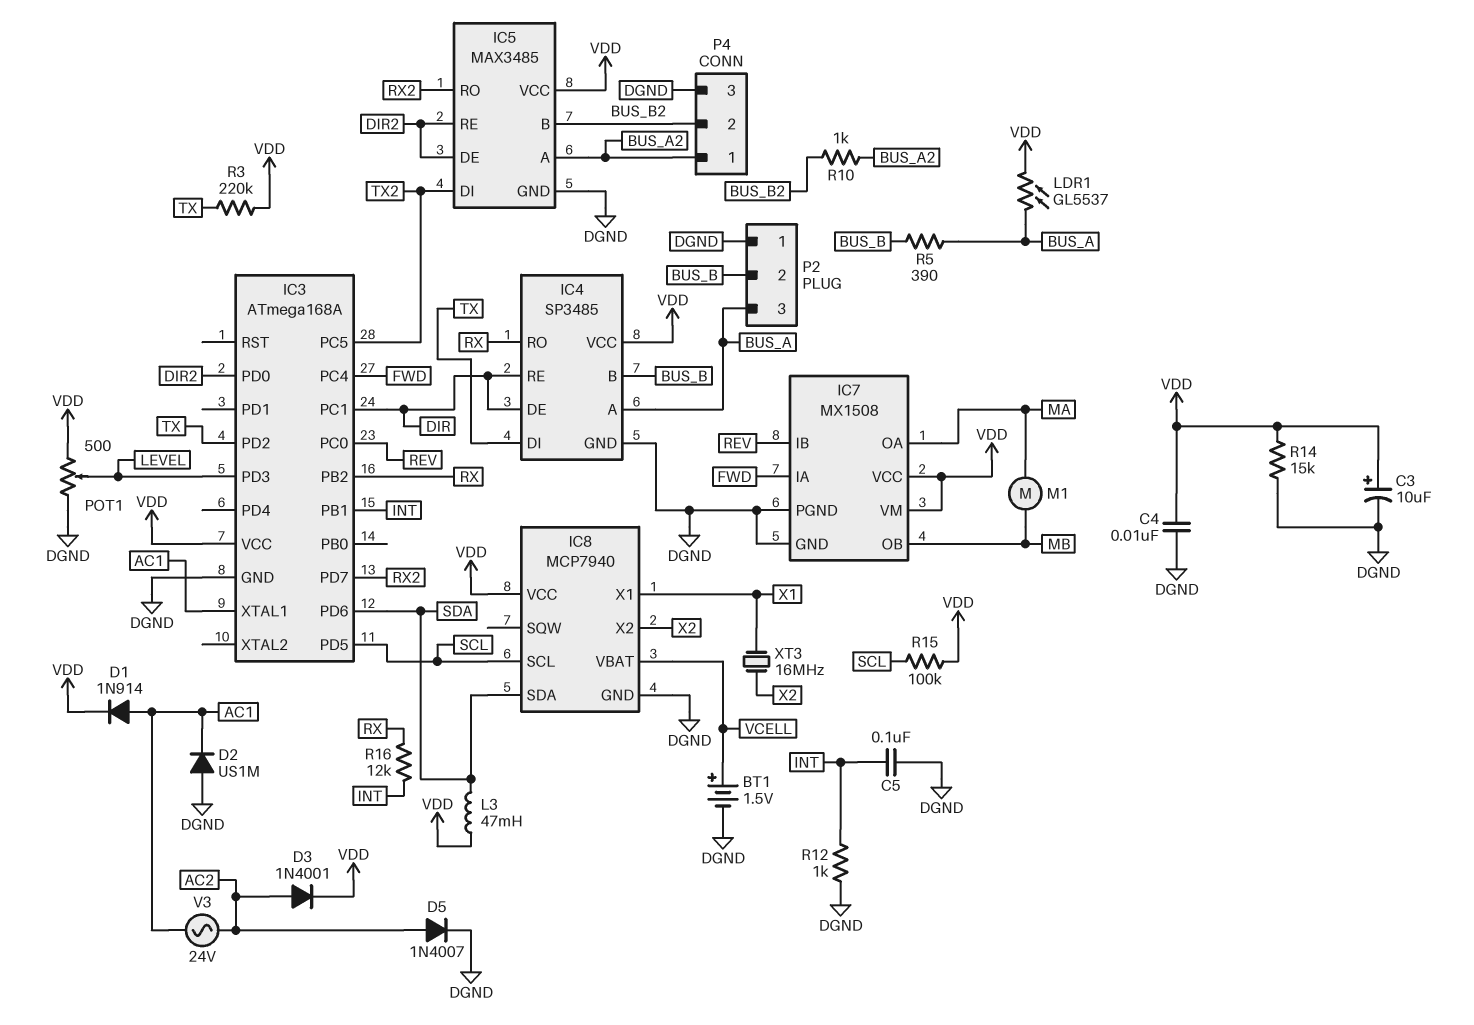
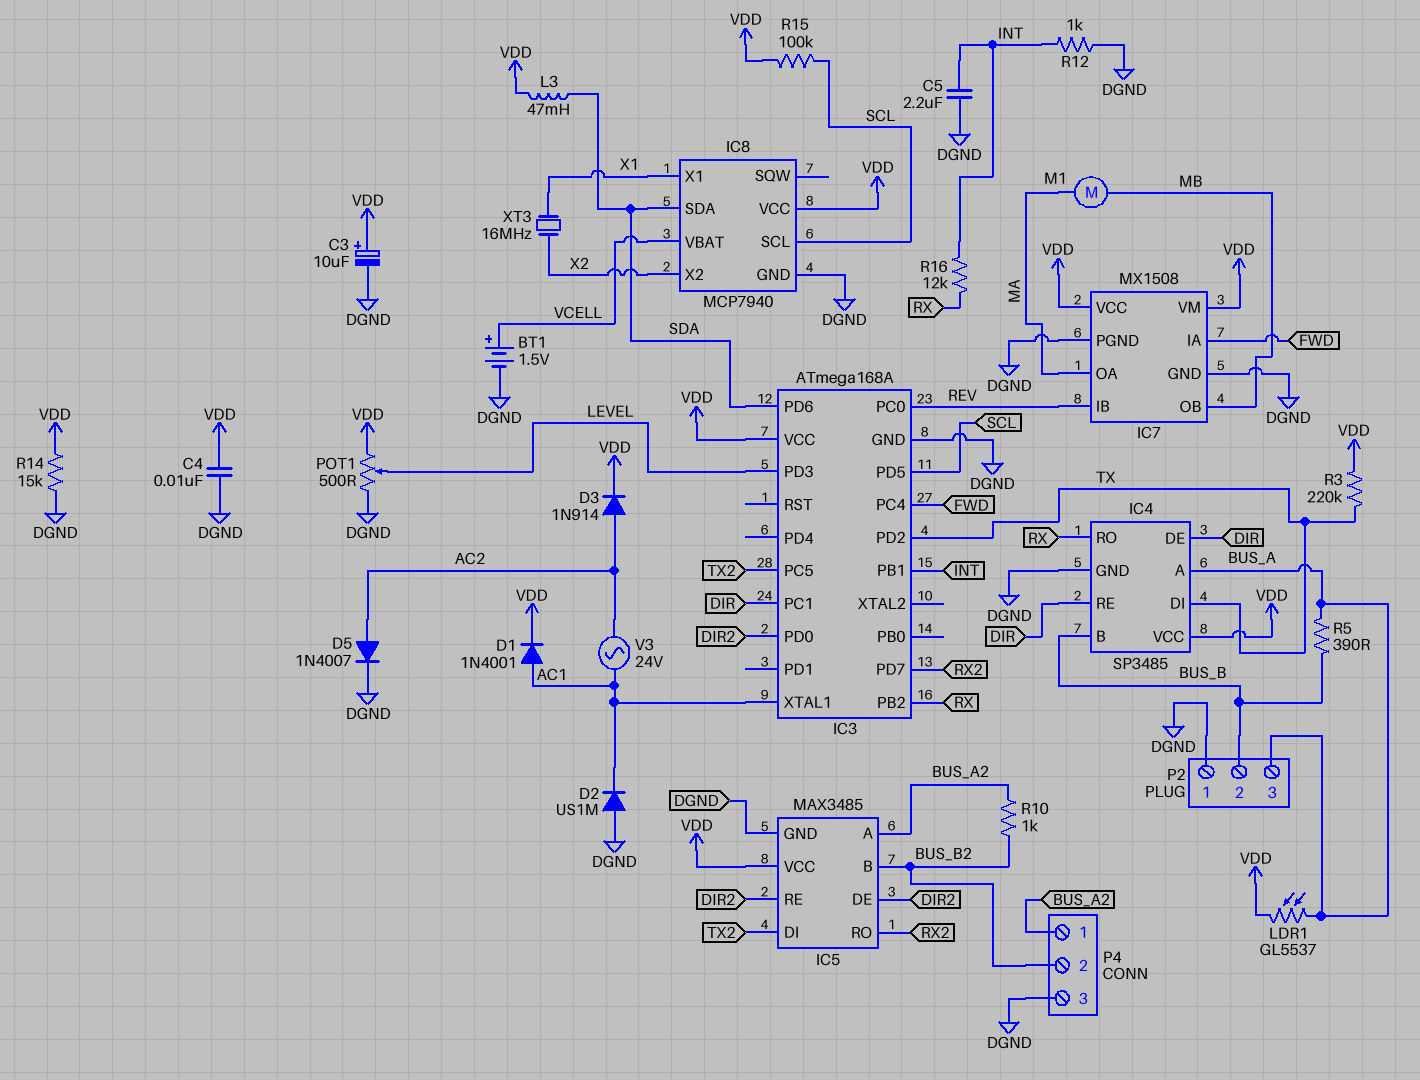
C5: 100nF (DGND, INT) -> 2.2uF (DGND, INT)
D1: diode 1N914 (A AC1, K VDD) -> diode 1N4001 (A AC1, K VDD)
D3: diode 1N4001 (A AC2, K VDD) -> diode 1N914 (A AC2, K VDD)

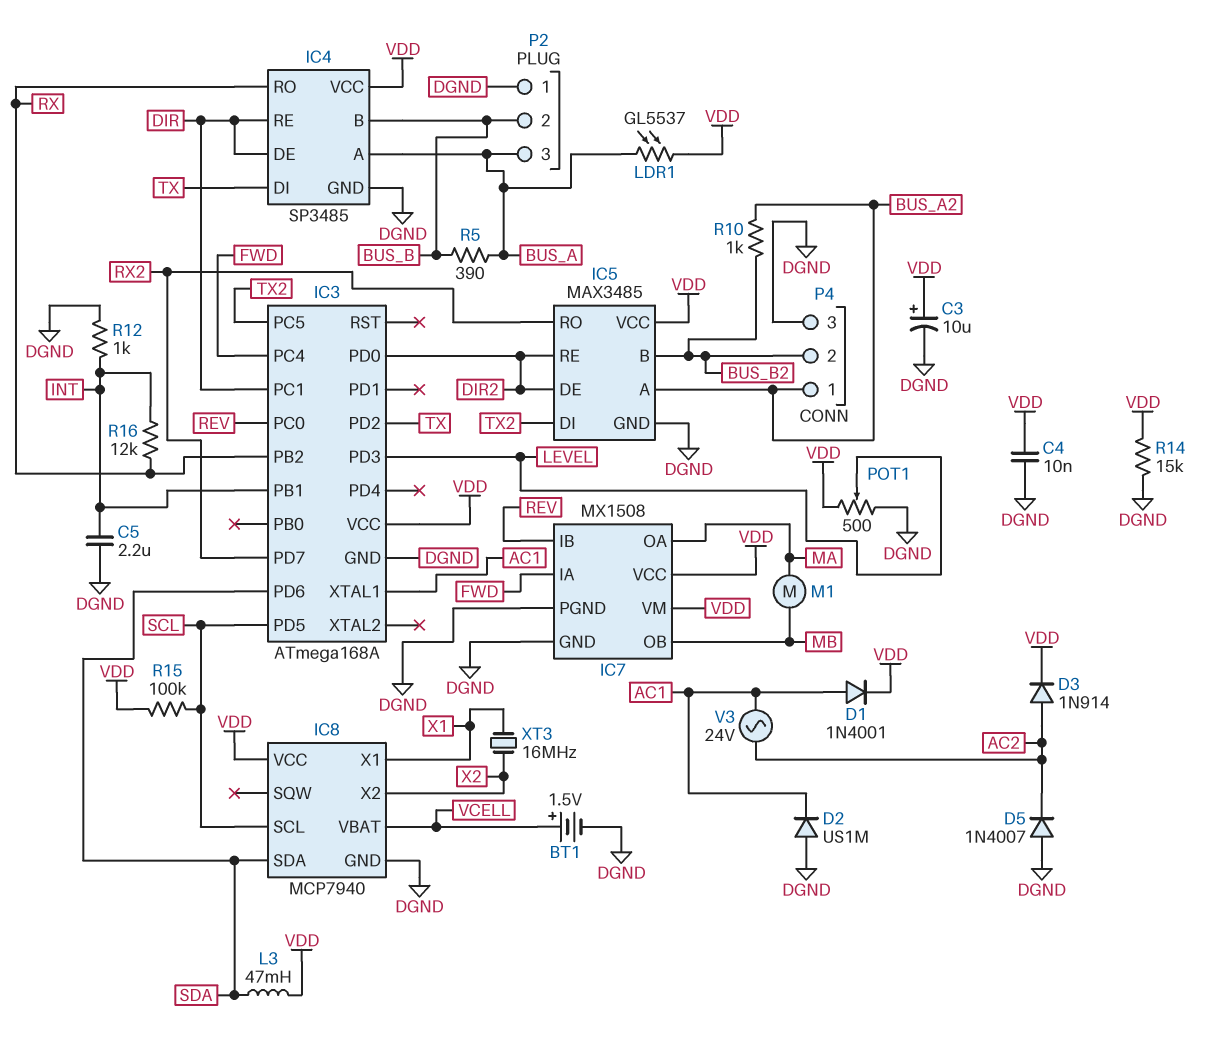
D5: diode 1N4007 (A AC2, K DGND) -> diode 1N4007 (A DGND, K AC2)
R3: 220k (TX, VDD) -> none

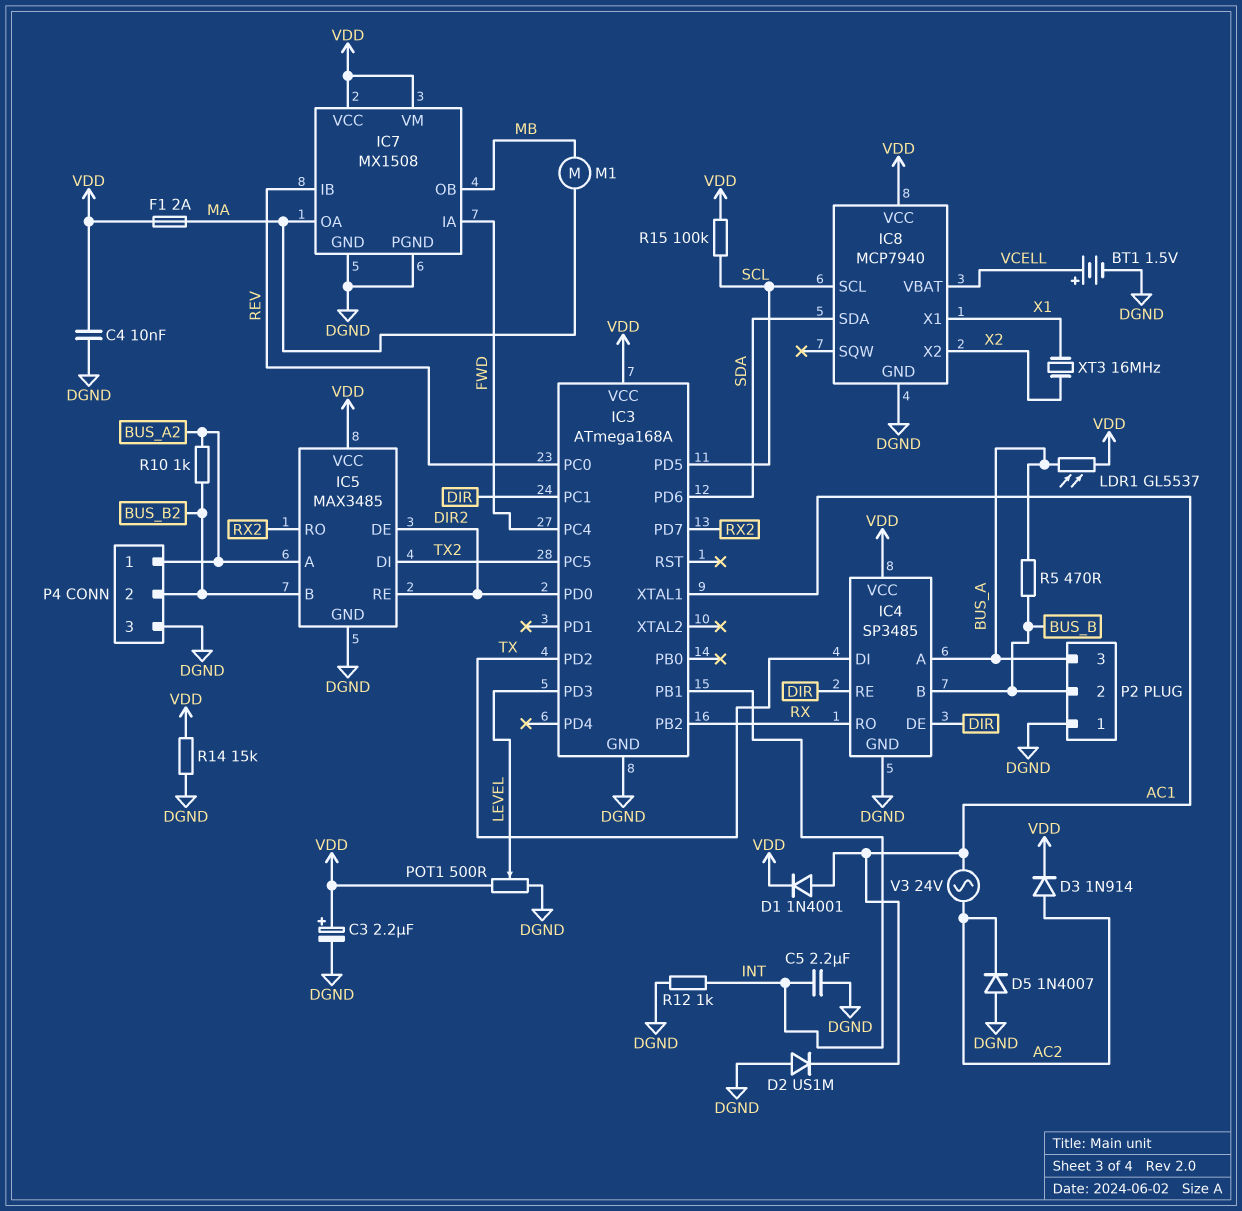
C3: 10uF (plus VDD, minus DGND) -> 2.2uF (plus VDD, minus DGND)
F1: none -> 2A (MA, VDD)
L3: 47mH (SDA, VDD) -> none
R5: 390 (BUS_A, BUS_B) -> 470 (BUS_A, BUS_B)
R16: 12k (INT, RX) -> none

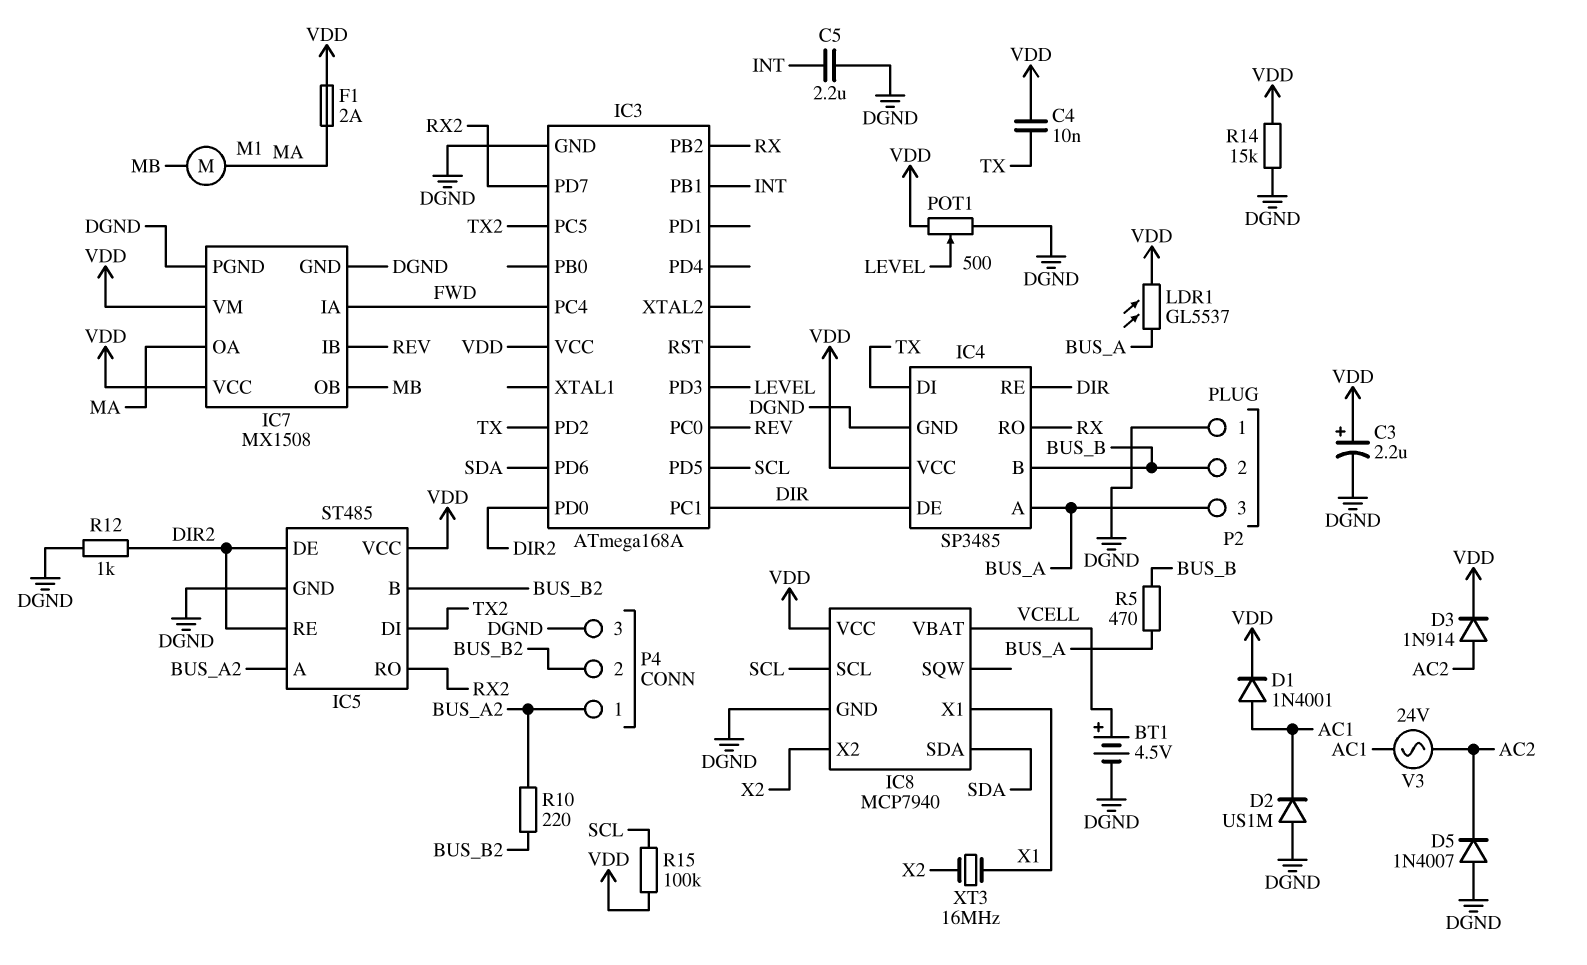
BT1: 1.5V (plus VCELL, minus DGND) -> 4.5V (plus VCELL, minus DGND)
C4: 10nF (DGND, VDD) -> 10nF (TX, VDD)
IC3 pin XTAL1: AC1 -> none
IC5: MAX3485 -> ST485
R10: 1k (BUS_A2, BUS_B2) -> 220 (BUS_A2, BUS_B2)
R12: 1k (DGND, INT) -> 1k (DGND, DIR2)

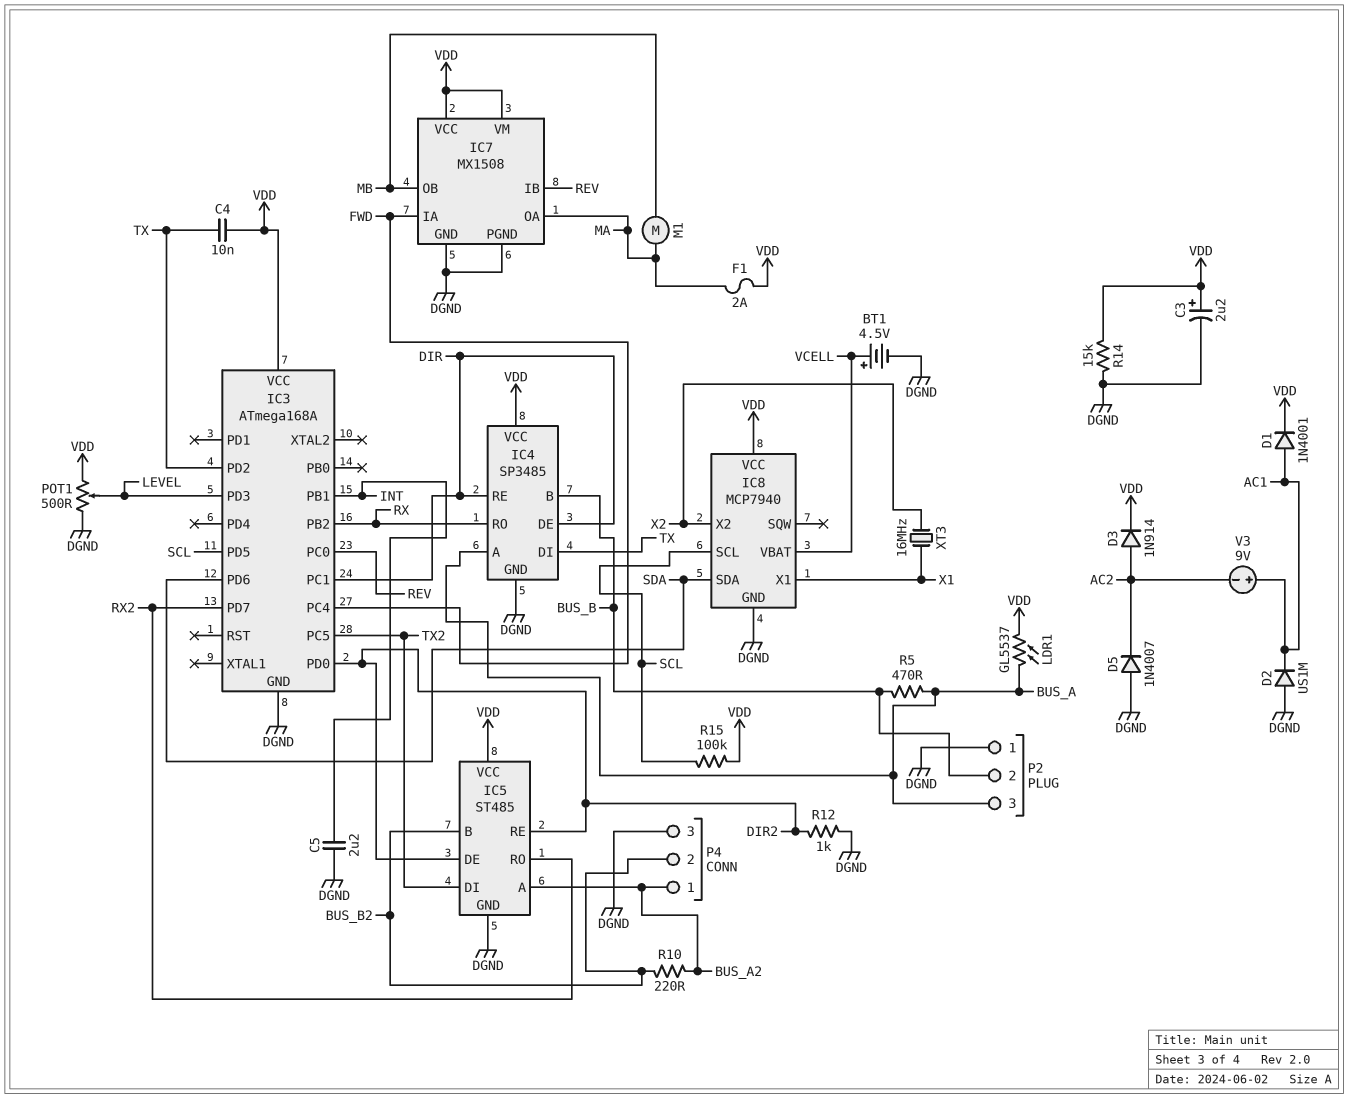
V3: AC 24V (AC1, AC2) -> 9V (plus AC1, minus AC2)

